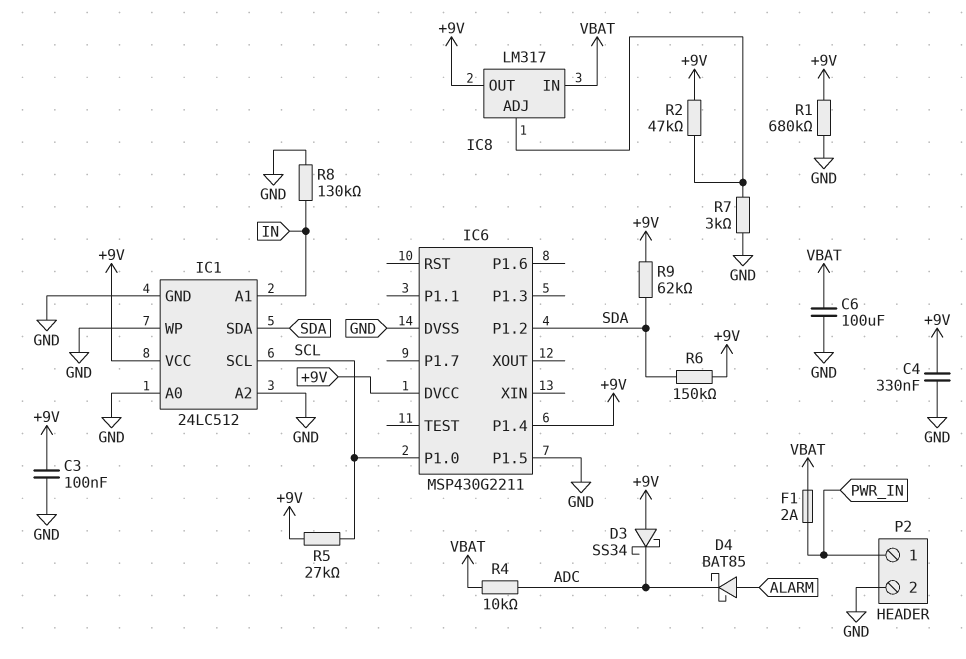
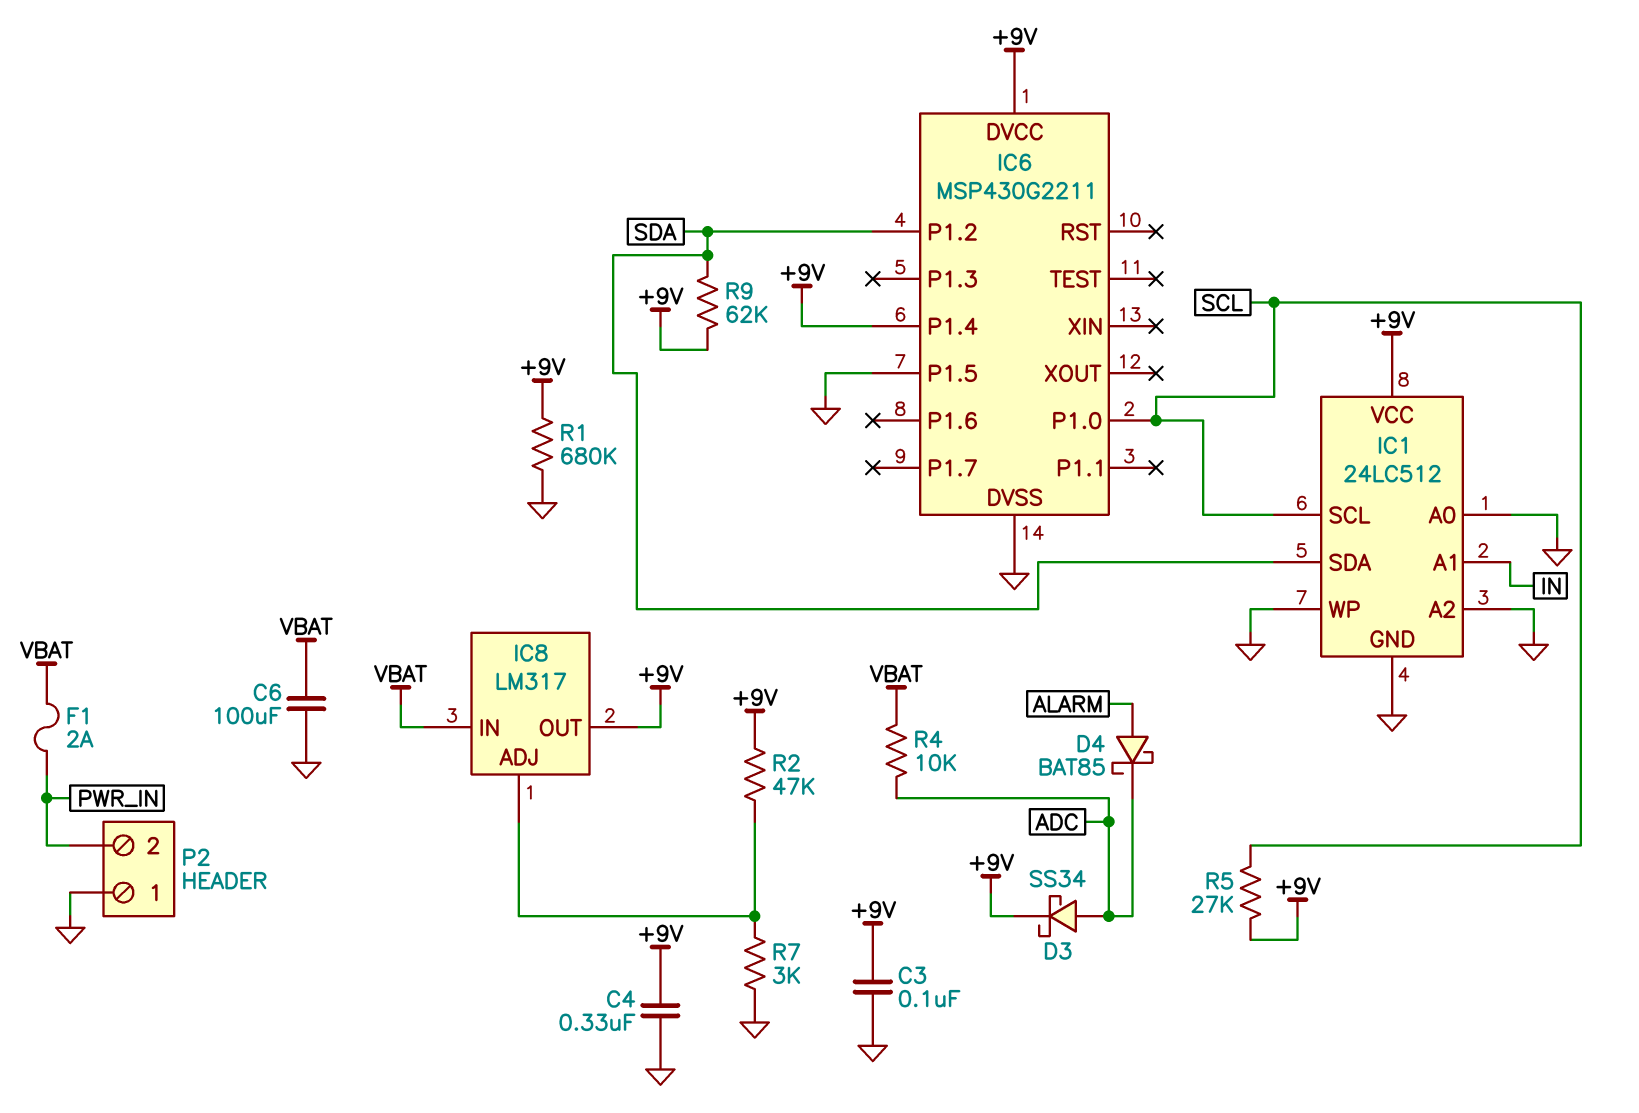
D3: schottky SS34 (A +9V, K ADC) -> schottky SS34 (A ADC, K +9V)
P2 pin 1: PWR_IN -> GND
P2 pin 2: GND -> PWR_IN
R6: 150k (+9V, SDA) -> none
R8: 130k (GND, IN) -> none

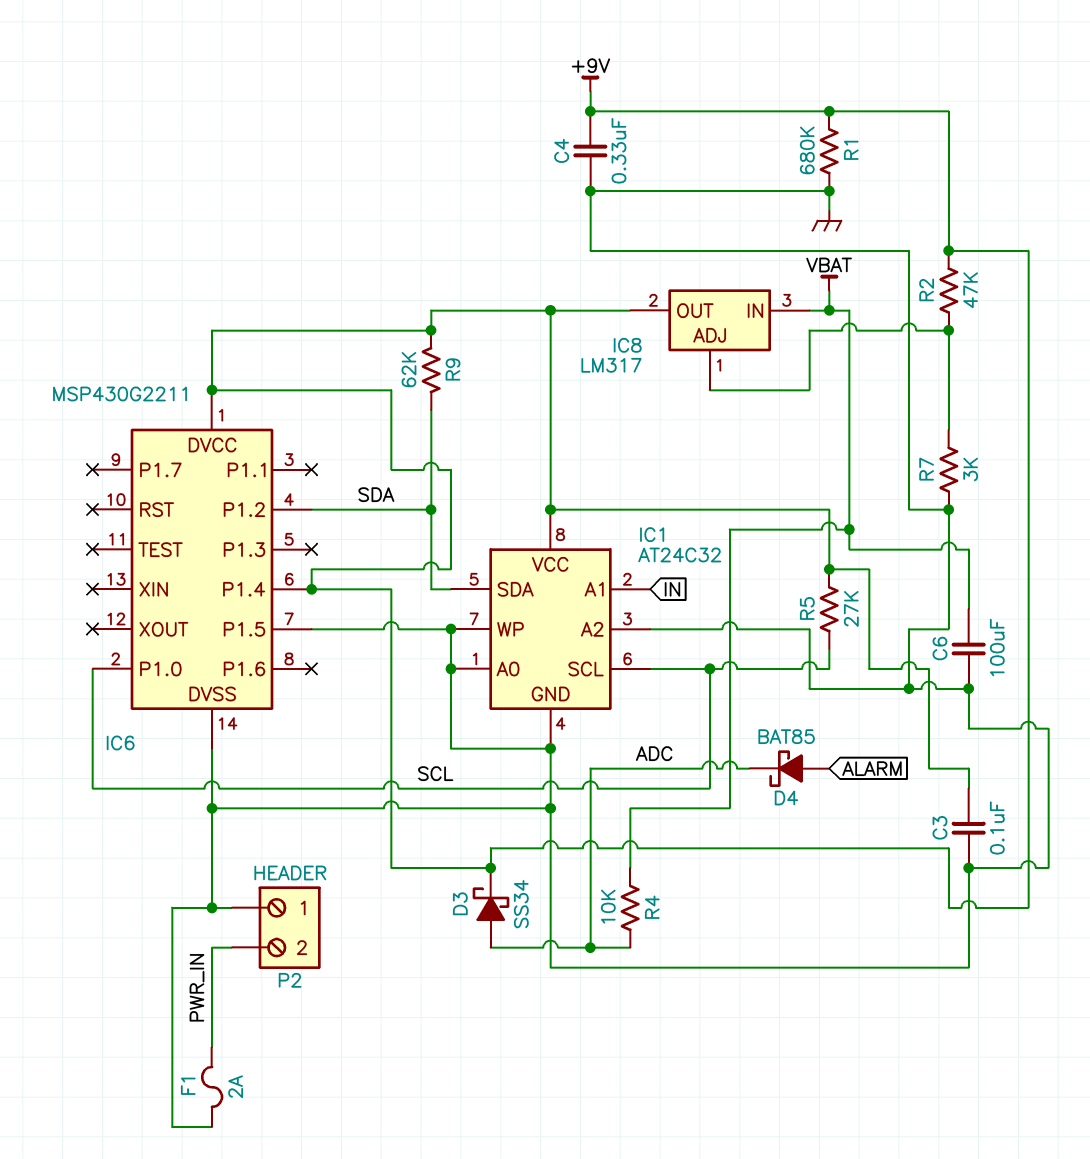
F1: 2A (PWR_IN, VBAT) -> 2A (GND, PWR_IN)
IC1: 24LC512 -> AT24C32

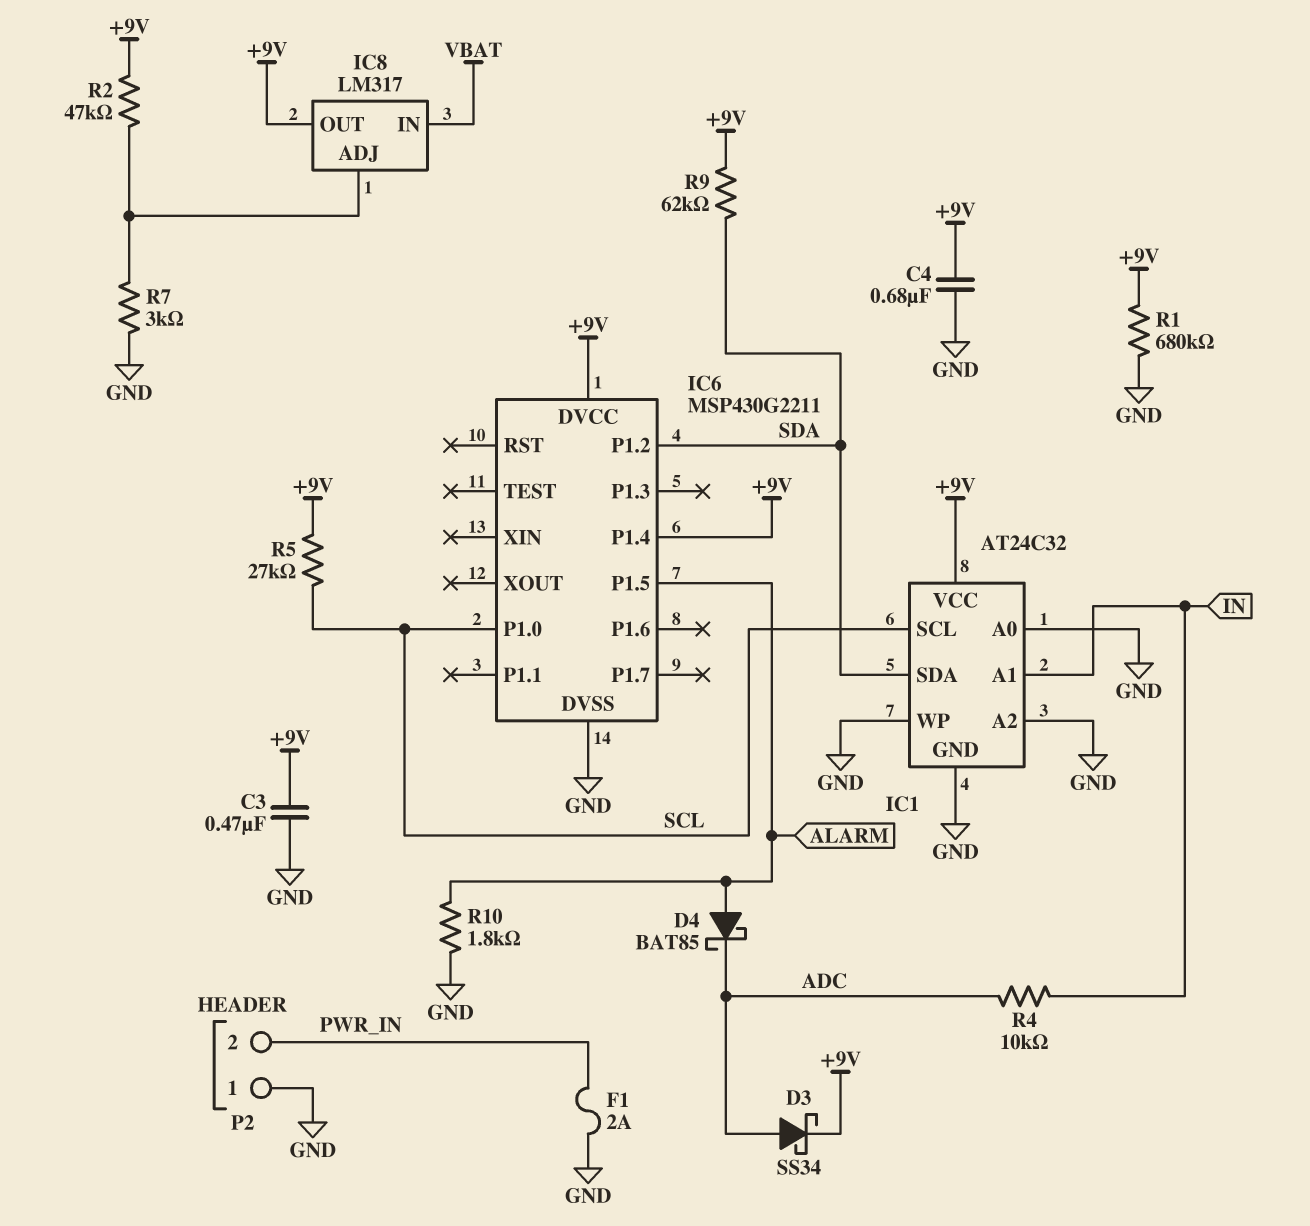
C3: 100nF (+9V, GND) -> 470nF (+9V, GND)
C4: 330nF (+9V, GND) -> 680nF (+9V, GND)
C6: 100uF (GND, VBAT) -> none
IC6 pin P1.5: GND -> ALARM
R4: 10k (ADC, VBAT) -> 10k (ADC, IN)
R10: none -> 1.8k (ALARM, GND)

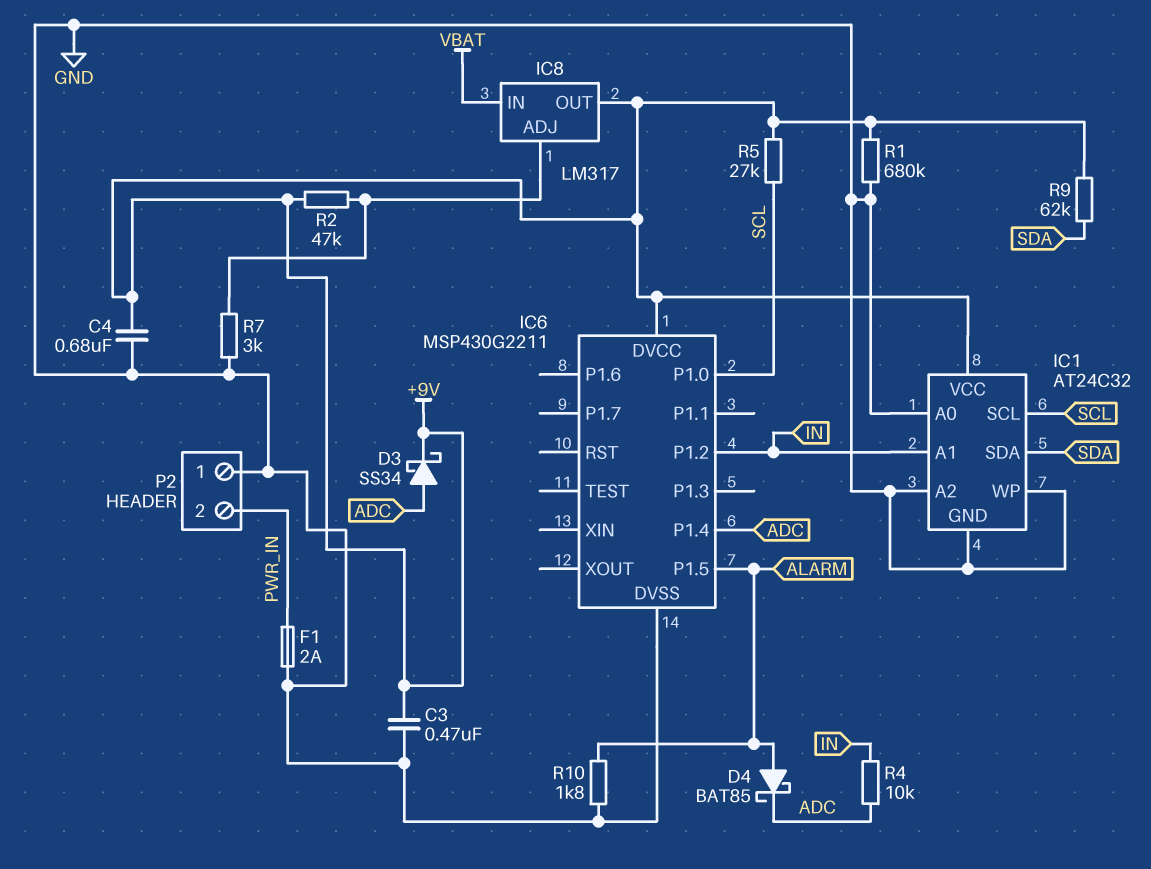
IC6 pin P1.2: SDA -> IN
IC6 pin P1.4: +9V -> ADC

